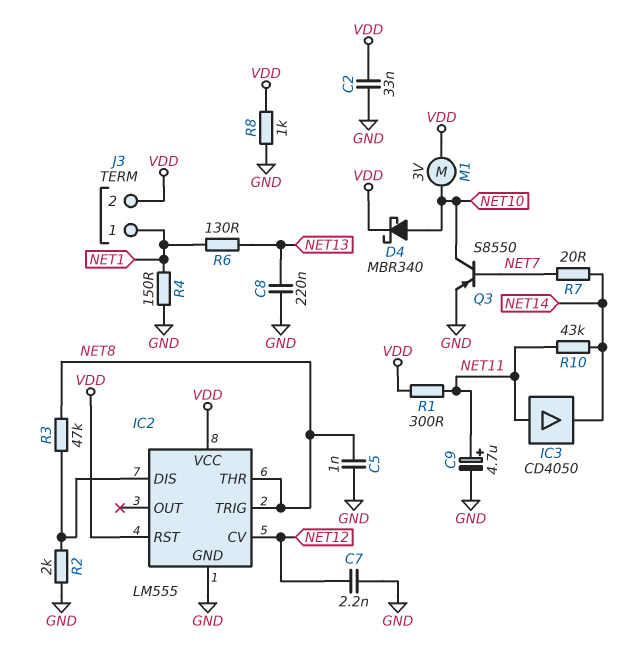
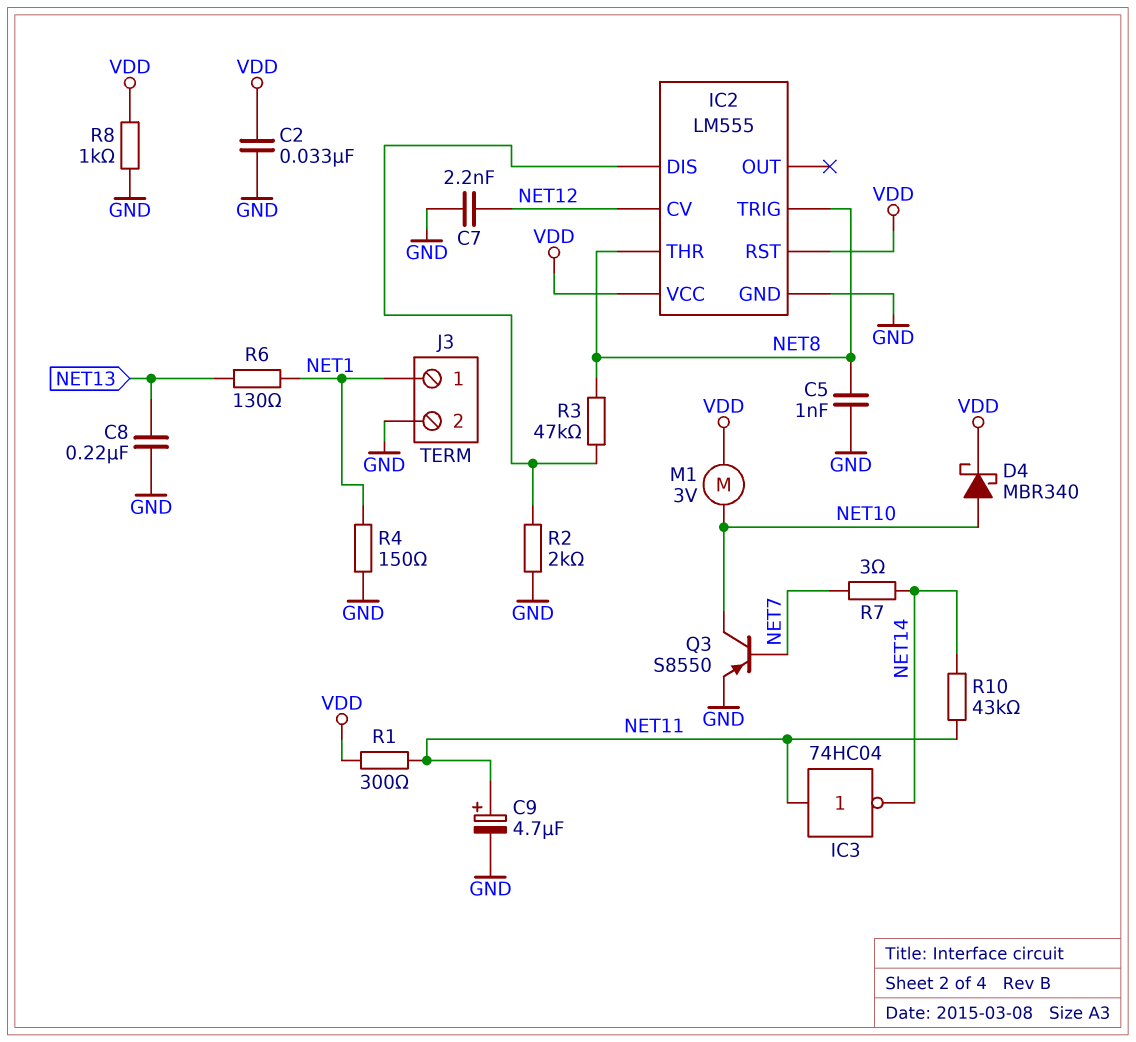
IC3: buffer CD4050 (in NET11, out NET14) -> NOT 74HC04 (in NET11, out NET14)
J3 pin 2: VDD -> GND
R7: 20 (NET7, NET14) -> 3 (NET7, NET14)

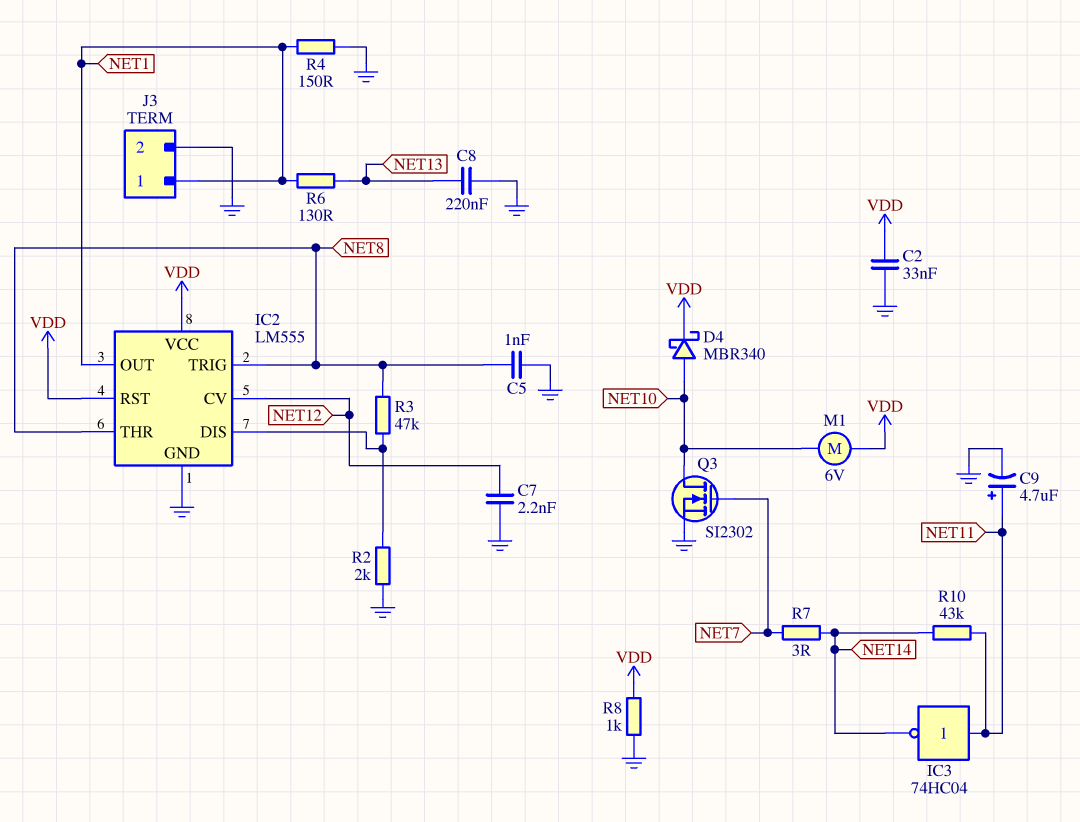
IC2 pin OUT: none -> NET1
M1: motor 3V (NET10, VDD) -> motor 6V (NET10, VDD)
Q3: PNP S8550 (B NET7, C NET10, E GND) -> NMOS SI2302 (G NET7, D NET10, S GND)
R1: 300 (NET11, VDD) -> none

